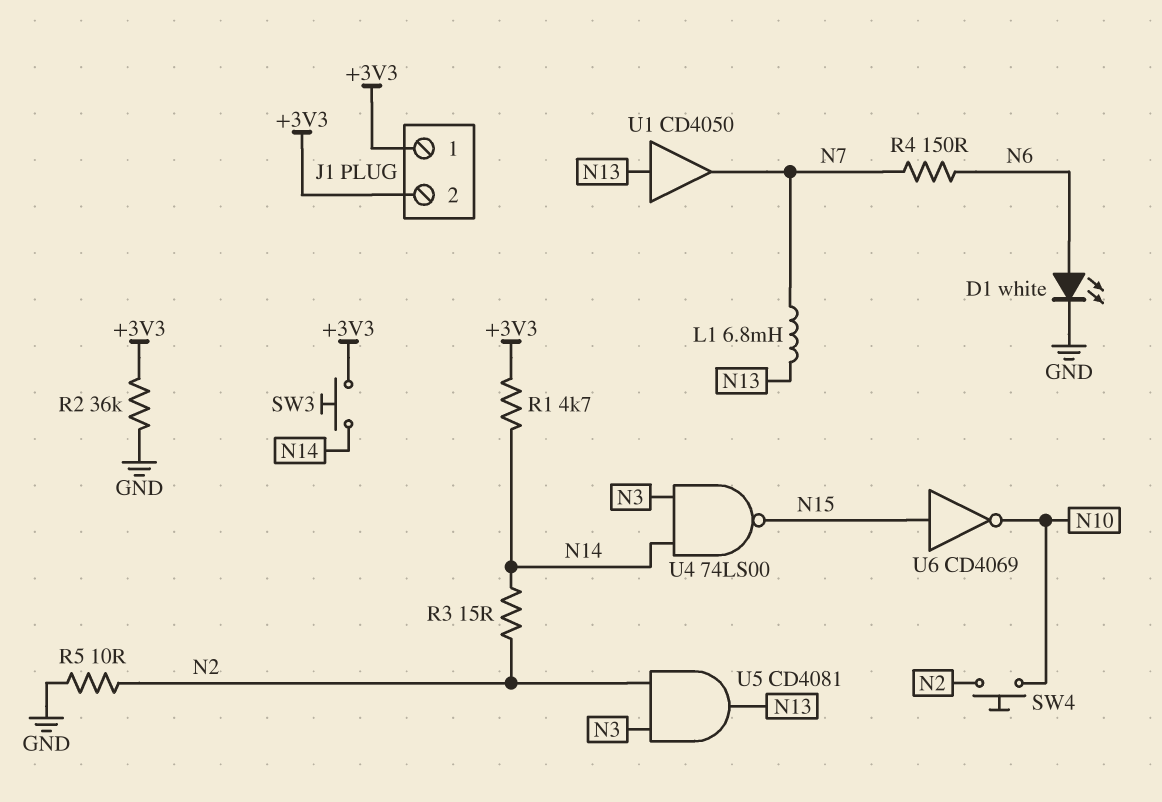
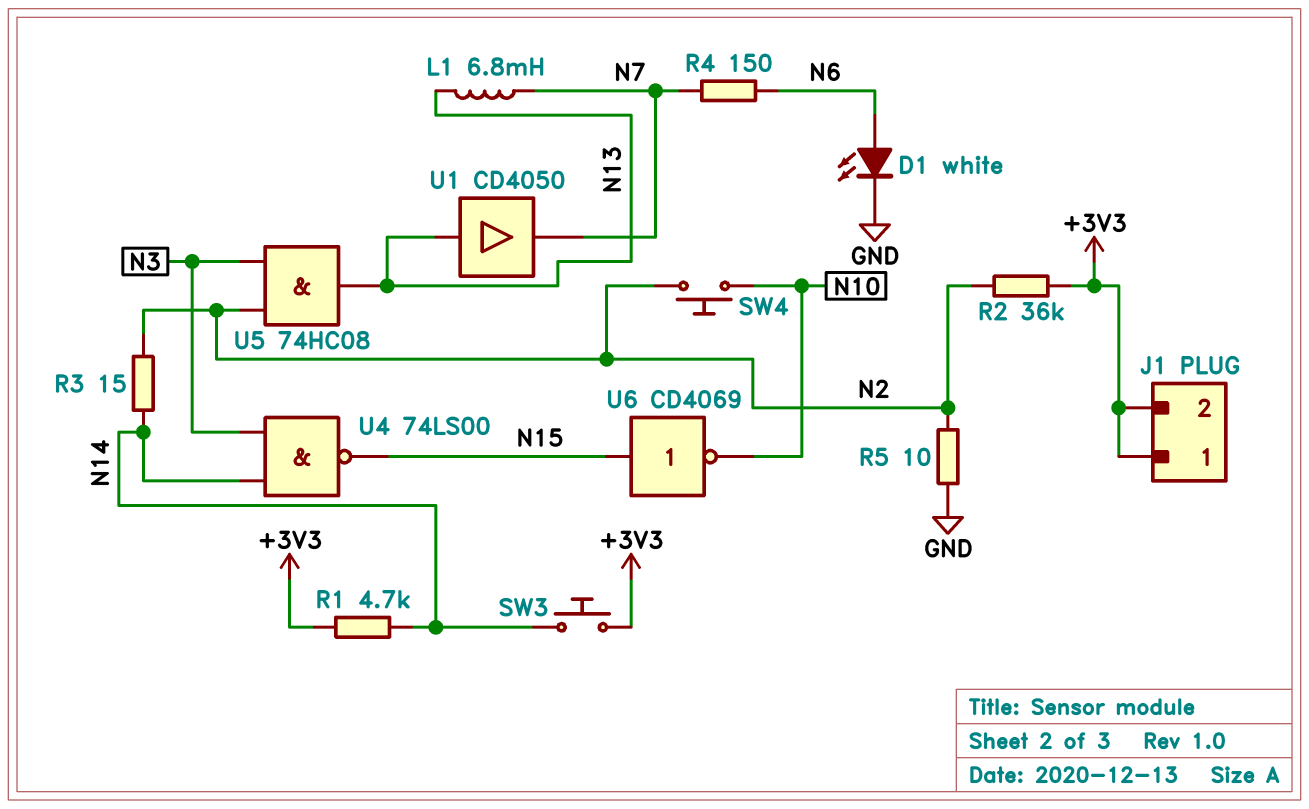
R2: 36k (+3V3, GND) -> 36k (+3V3, N2)
U5: AND CD4081 (in N2, in N3, out N13) -> AND 74HC08 (in N2, in N3, out N13)

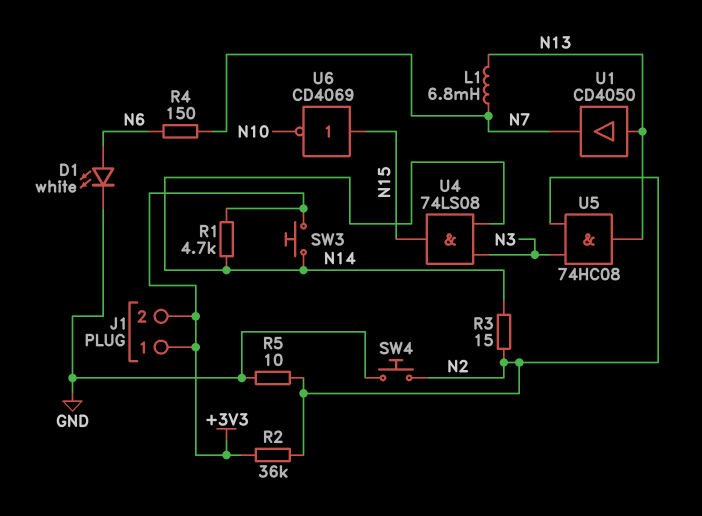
SW4: button (N2, N10) -> button (GND, N2)
U4: NAND 74LS00 (in N3, in N14, out N15) -> AND 74LS08 (in N3, in N14, out N15)

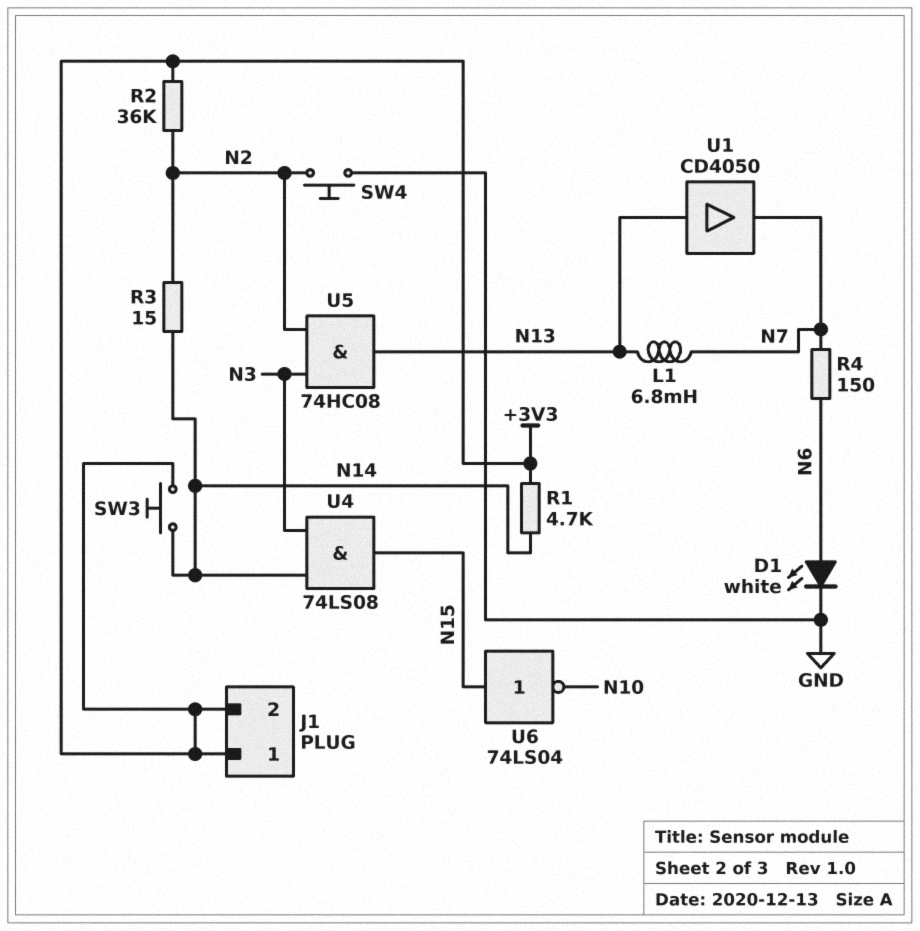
R5: 10 (GND, N2) -> none
U6: NOT CD4069 (in N15, out N10) -> NOT 74LS04 (in N15, out N10)

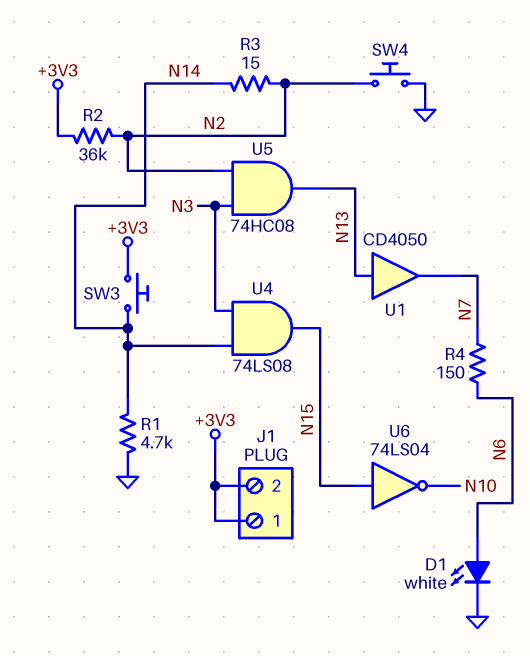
L1: 6.8mH (N7, N13) -> none
R1: 4.7k (+3V3, N14) -> 4.7k (GND, N14)

